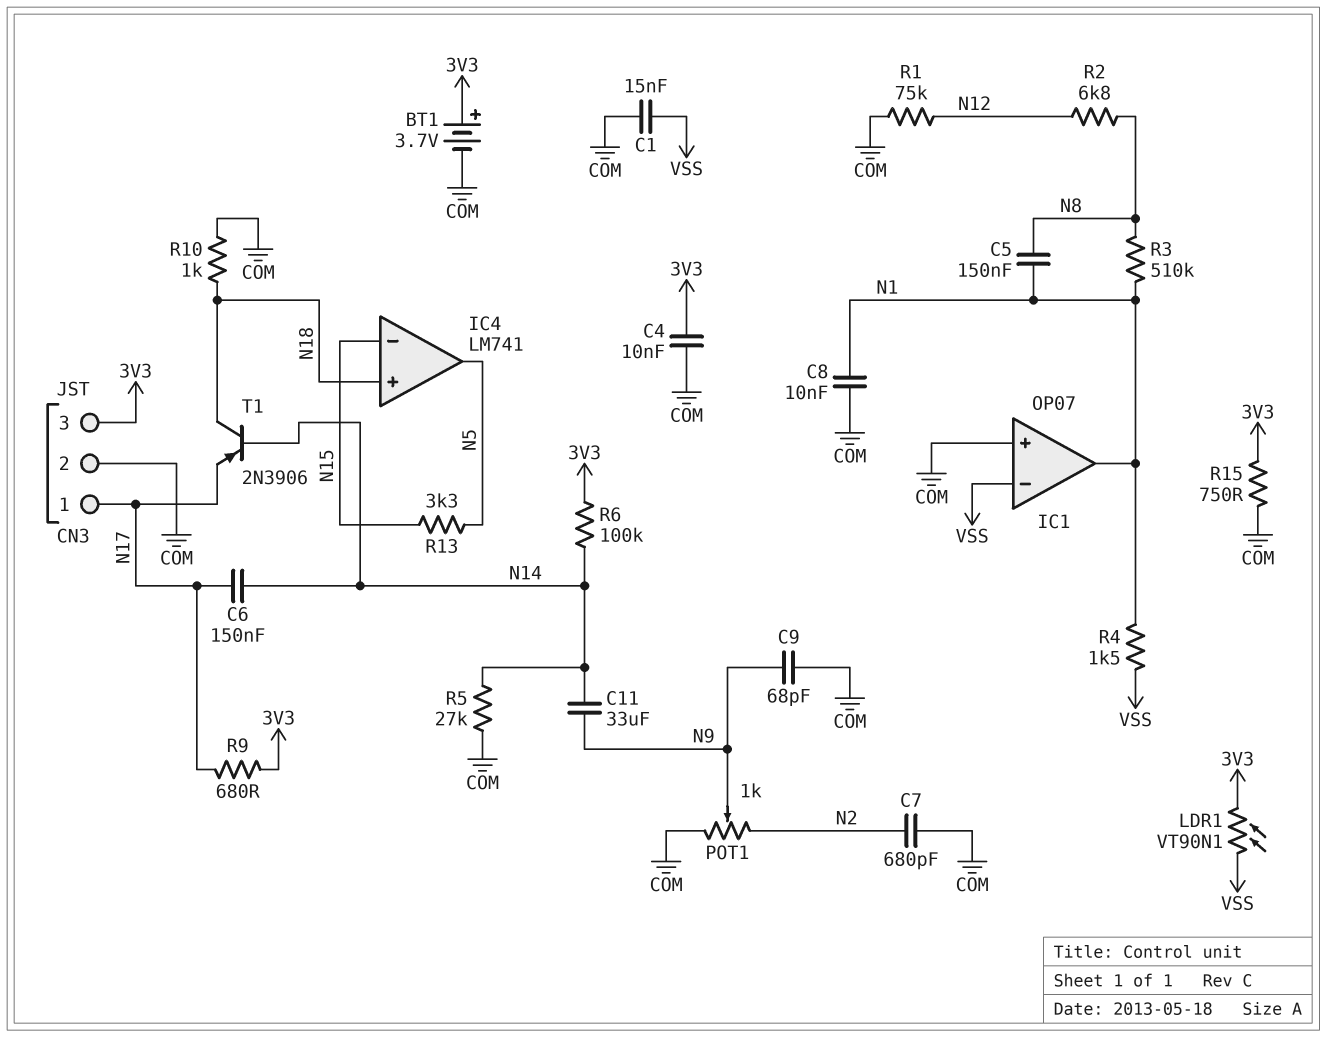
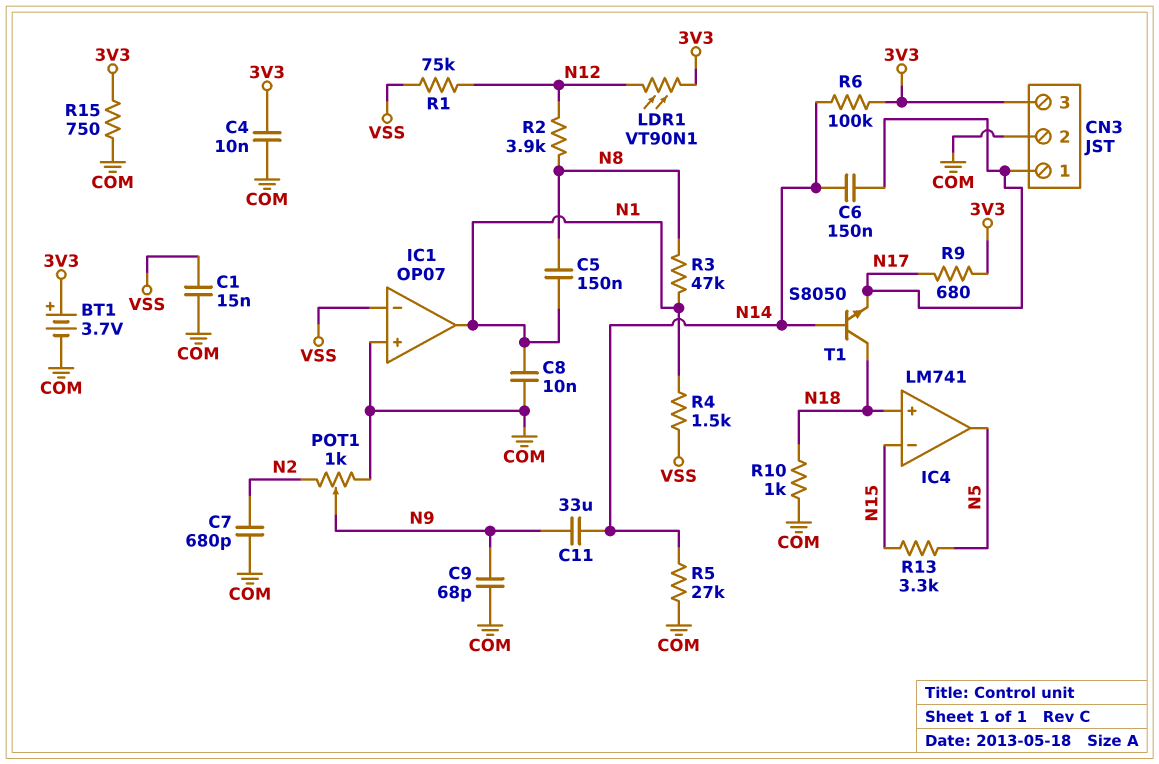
LDR1: VT90N1 (3V3, VSS) -> VT90N1 (3V3, N12)
R1: 75k (COM, N12) -> 75k (N12, VSS)
R2: 6.8k (N8, N12) -> 3.9k (N8, N12)
R3: 510k (N1, N8) -> 47k (N1, N8)
T1: PNP 2N3906 (B N14, C N18, E N17) -> NPN S8050 (B N14, C N18, E N17)

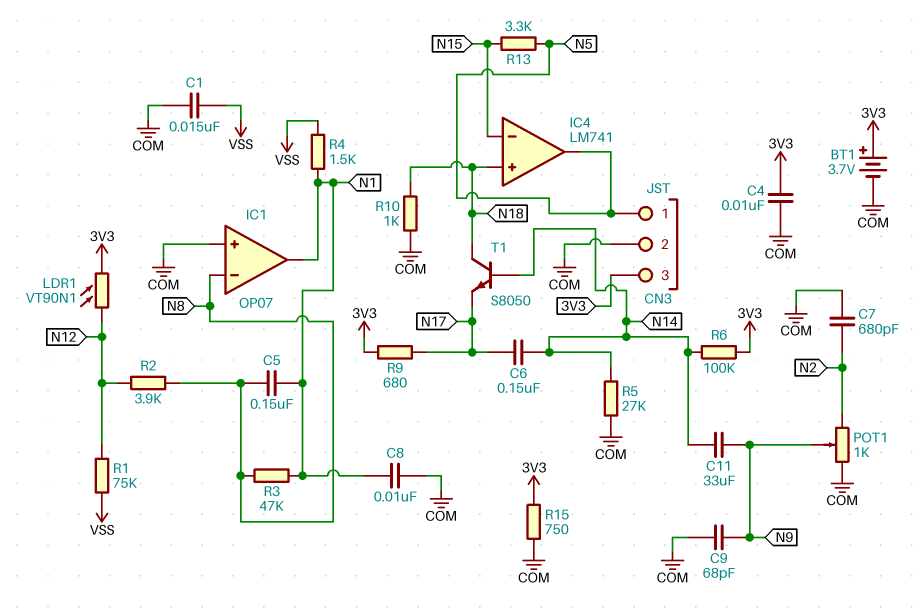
CN3 pin 1: N17 -> N5
IC1 pin in-: VSS -> N8

